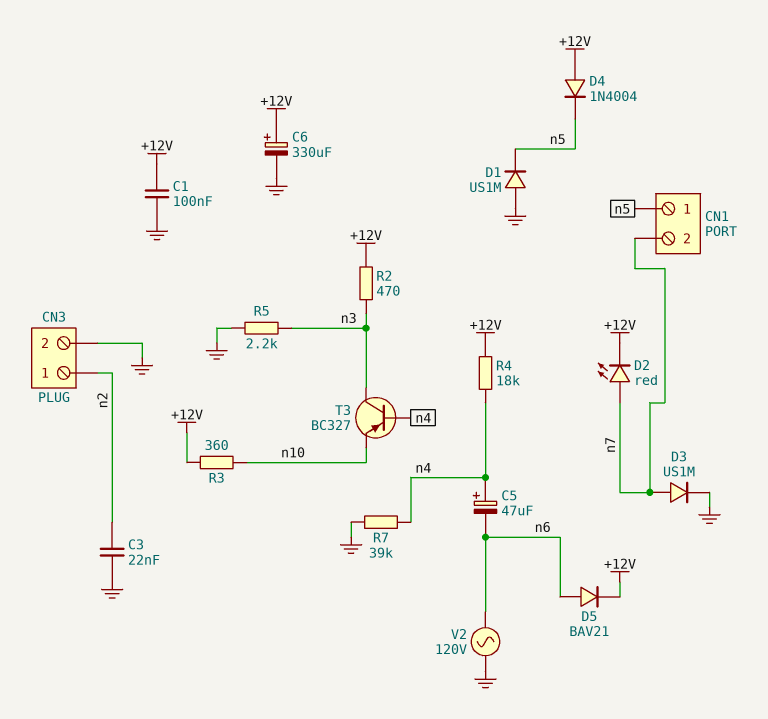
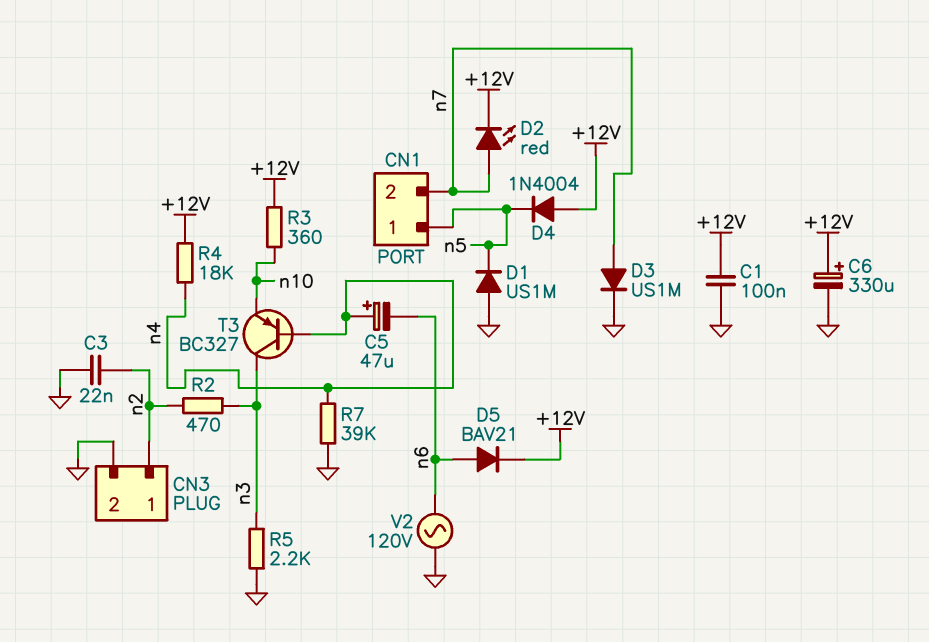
R2: 470 (+12V, n3) -> 470 (n2, n3)

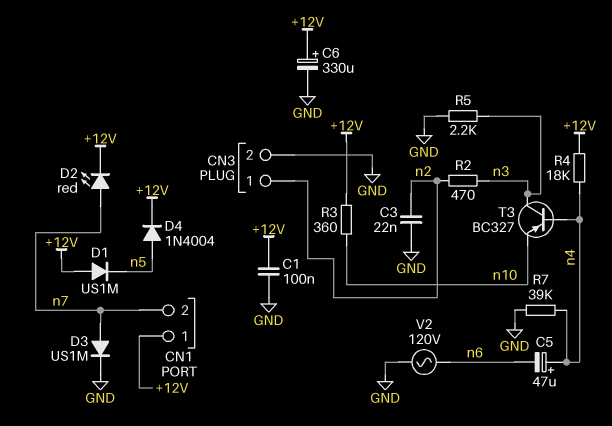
CN1 pin 1: n5 -> +12V
D1: diode US1M (A GND, K n5) -> diode US1M (A +12V, K n5)
D4: diode 1N4004 (A +12V, K n5) -> diode 1N4004 (A n5, K +12V)
D5: diode BAV21 (A n6, K +12V) -> none

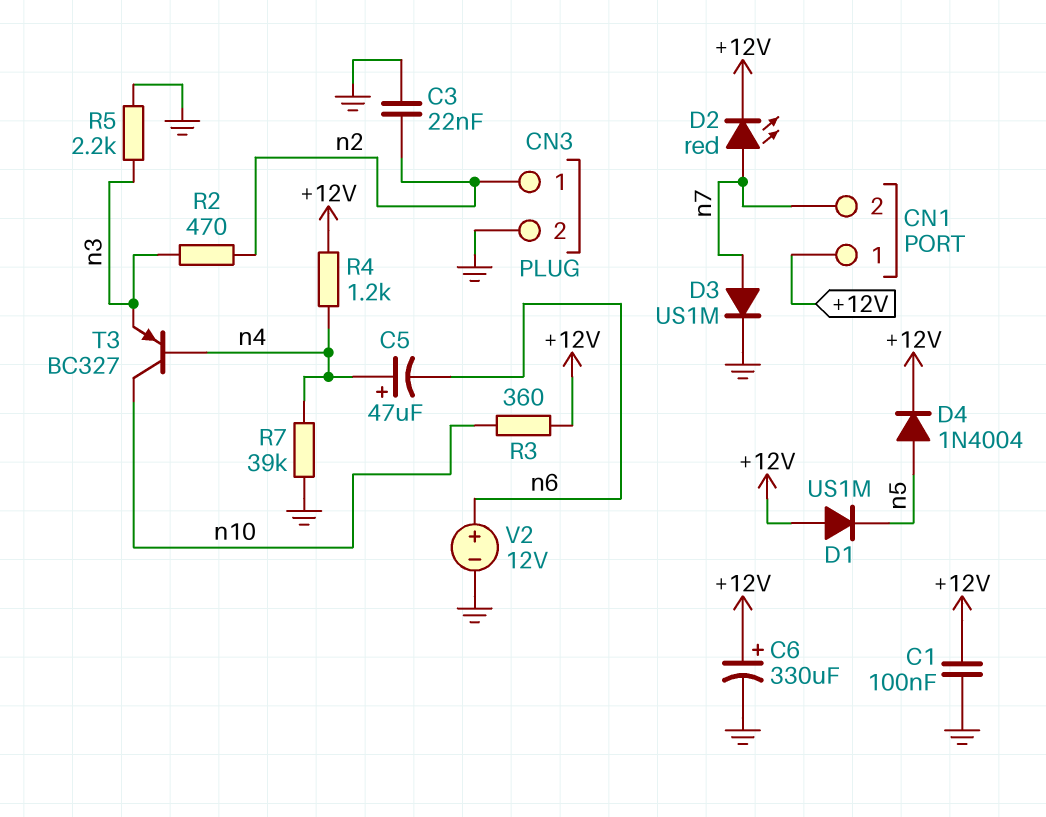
R4: 18k (+12V, n4) -> 1.2k (+12V, n4)
T3: PNP BC327 (B n4, C n3, E n10) -> PNP BC327 (B n4, C n10, E n3)
V2: AC 120V (GND, n6) -> 12V (plus n6, minus GND)

